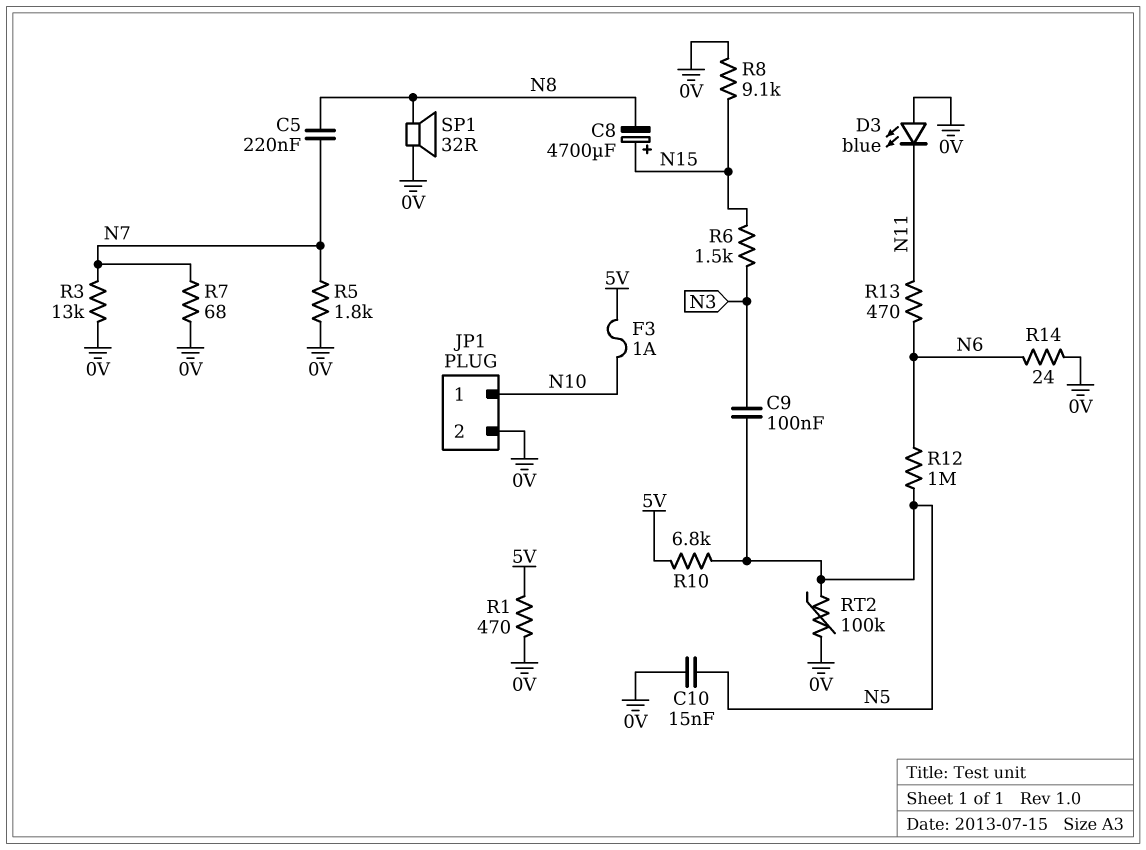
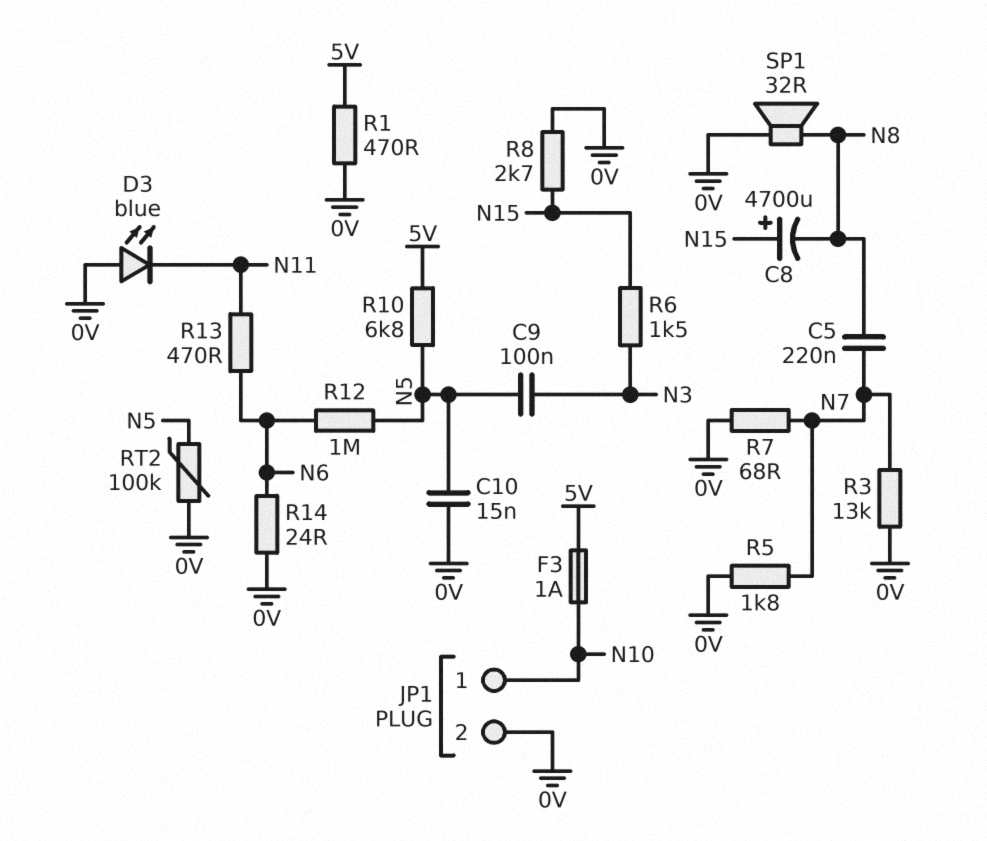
R8: 9.1k (0V, N15) -> 2.7k (0V, N15)

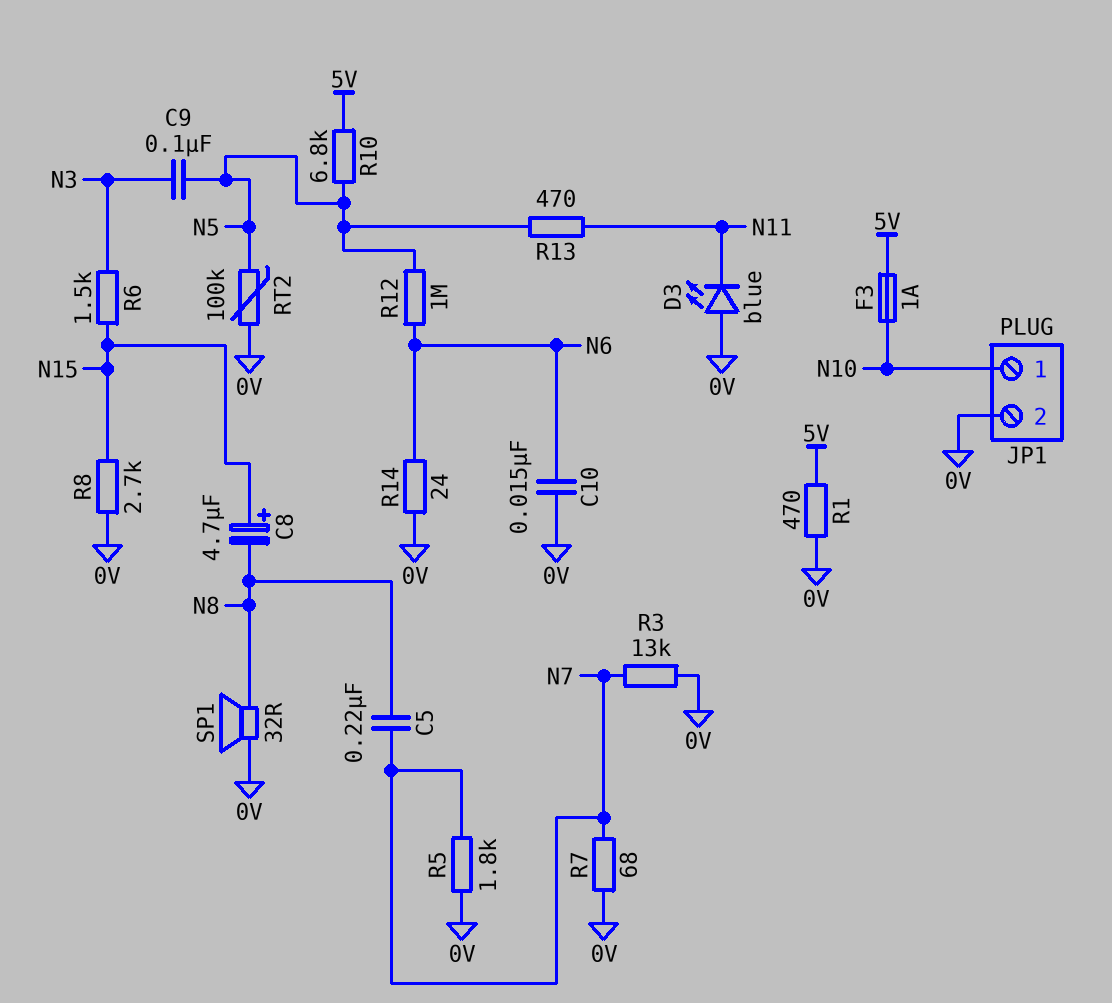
C8: 4700uF (plus N15, minus N8) -> 4.7uF (plus N15, minus N8)
C10: 15nF (0V, N5) -> 15nF (0V, N6)
R13: 470 (N6, N11) -> 470 (N5, N11)

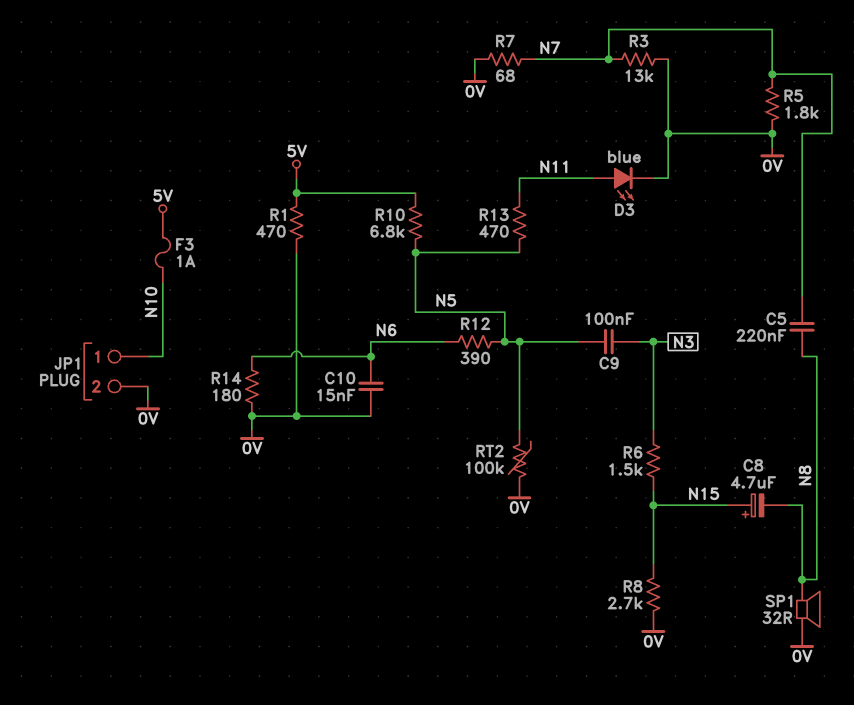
D3: LED blue (A 0V, K N11) -> LED blue (A N11, K 0V)
R12: 1M (N5, N6) -> 390 (N5, N6)
R14: 24 (0V, N6) -> 180 (0V, N6)

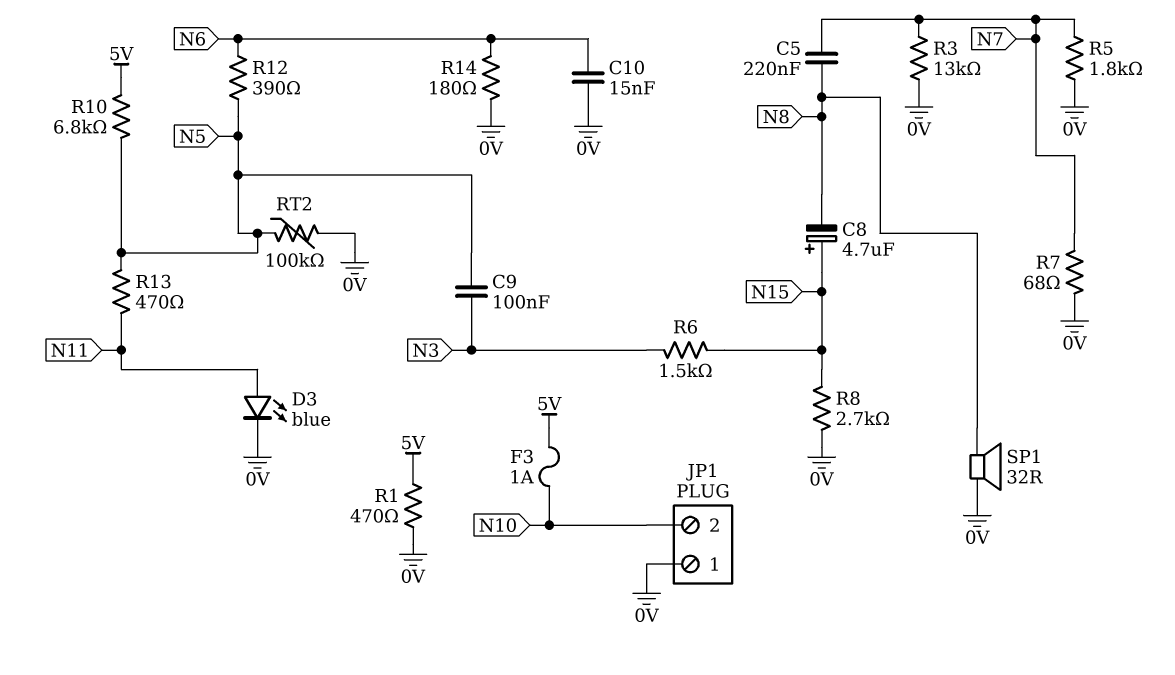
JP1 pin 1: N10 -> 0V
JP1 pin 2: 0V -> N10

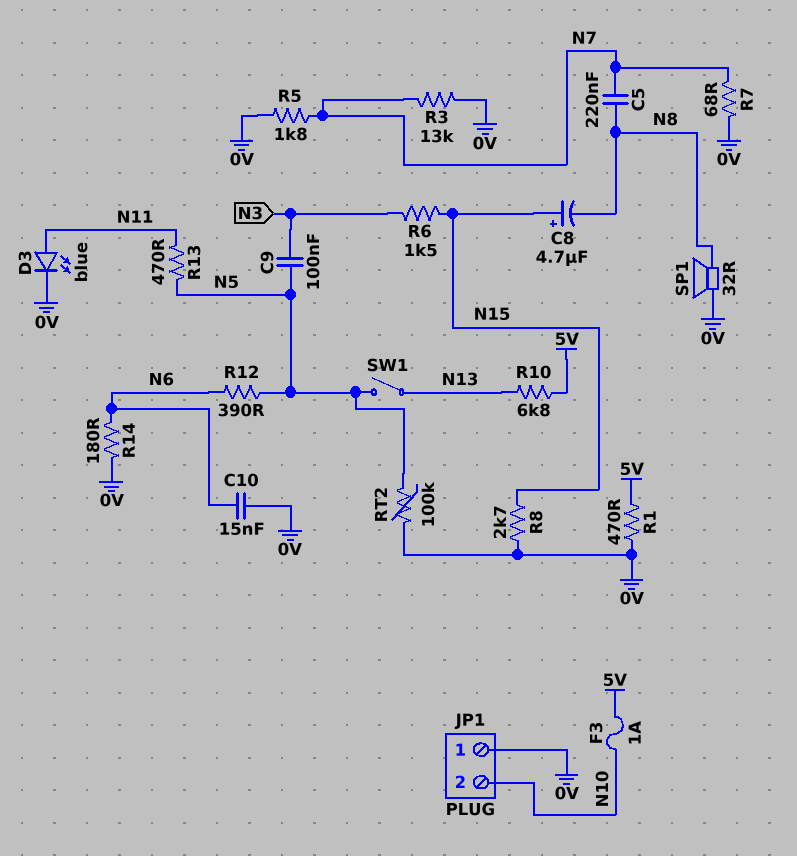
R10: 6.8k (5V, N5) -> 6.8k (5V, N13)
SW1: none -> switch (N5, N13)

